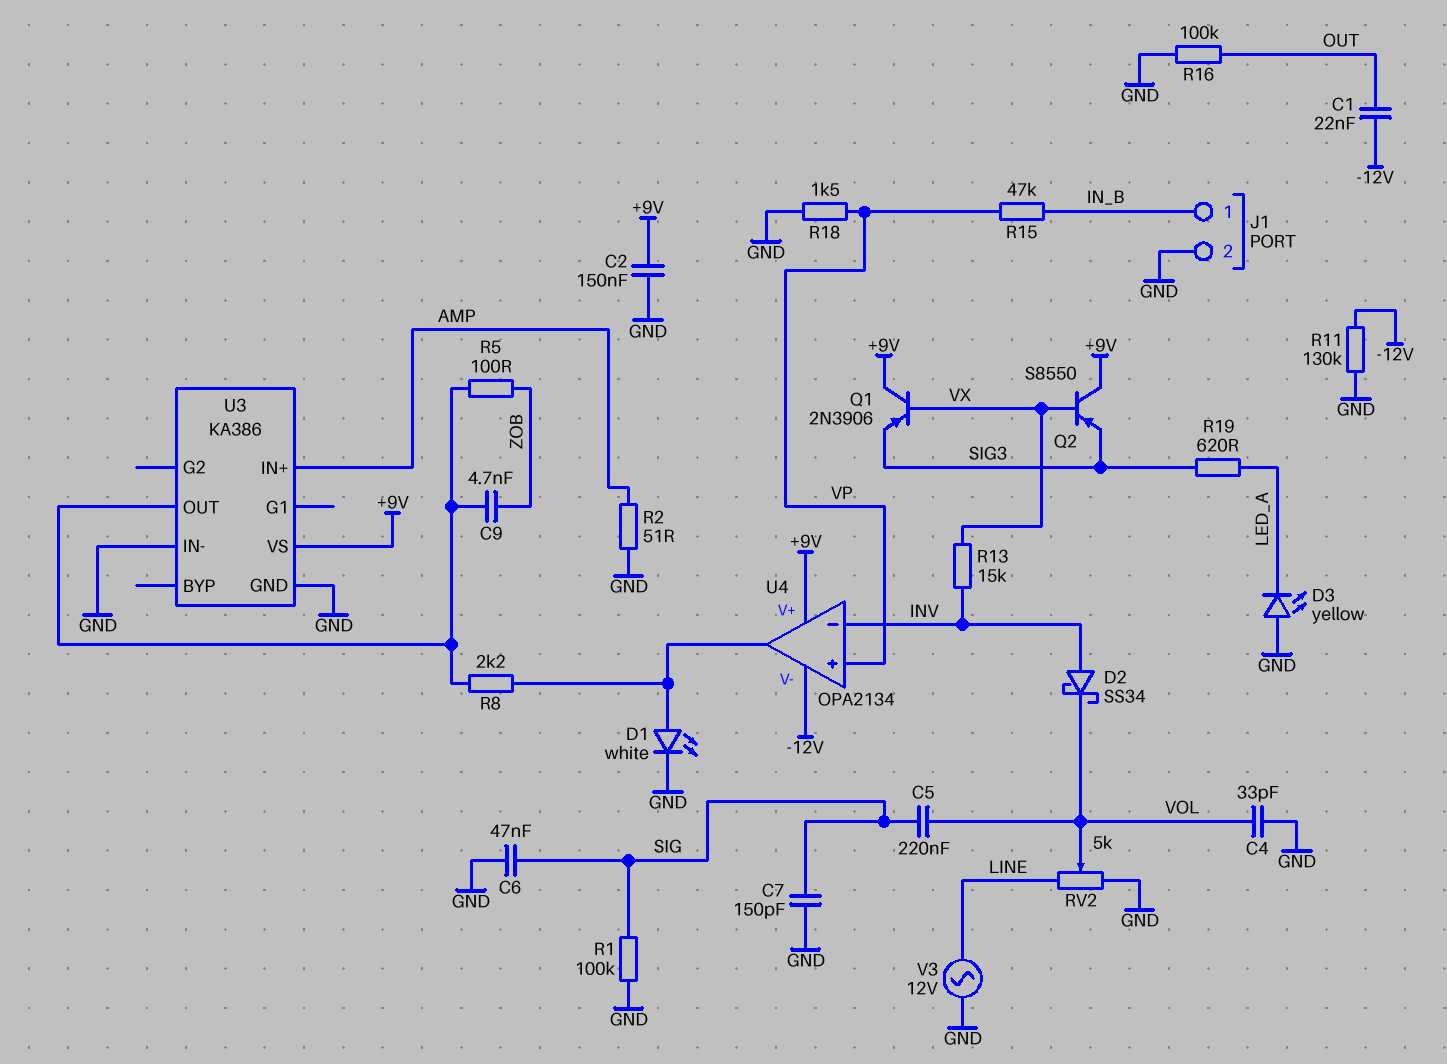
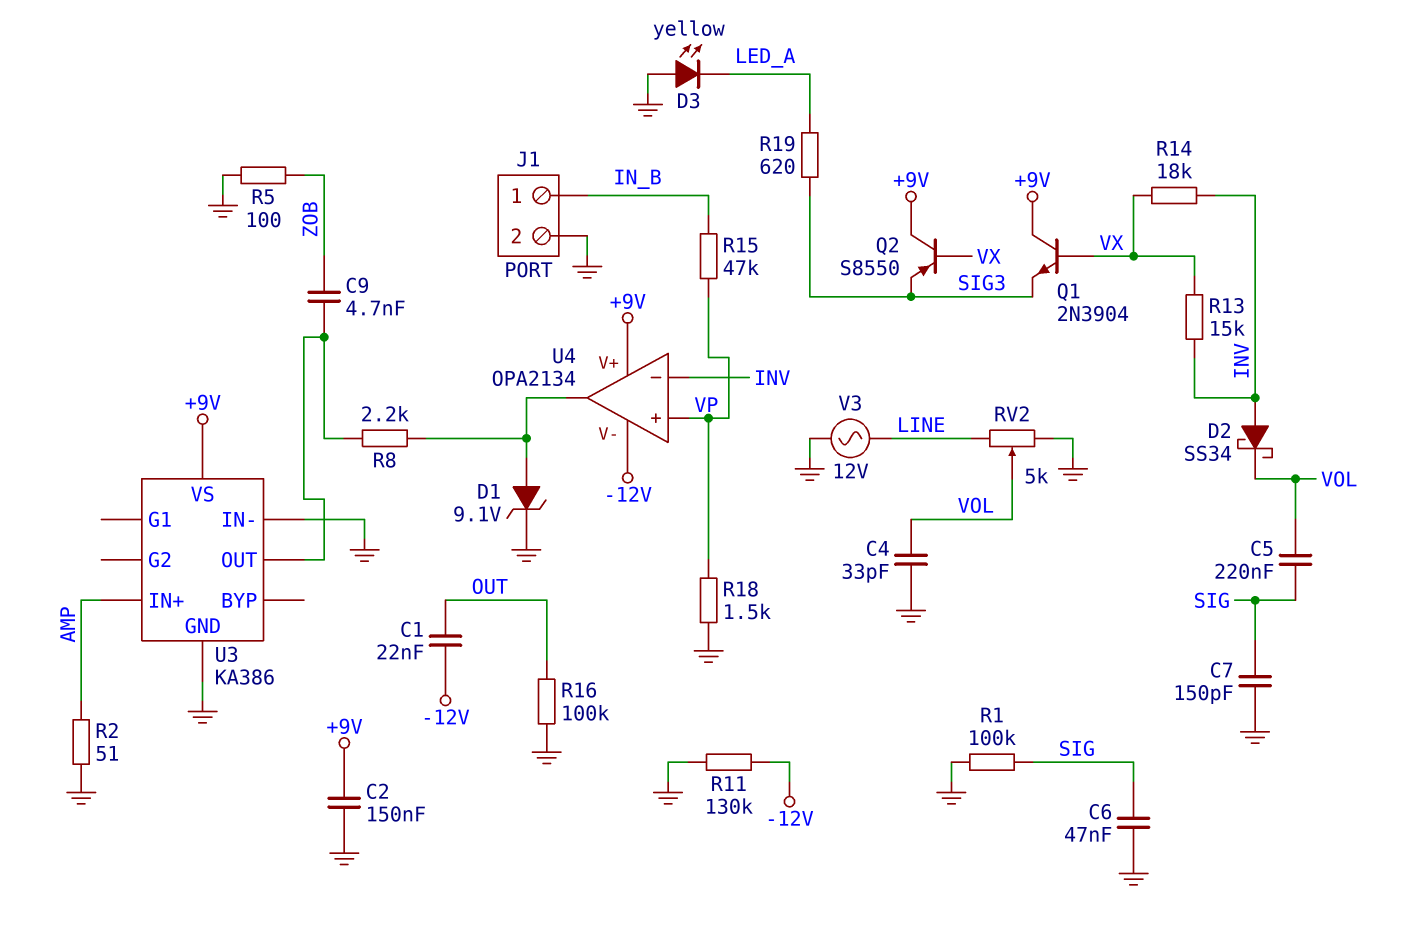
D1: LED white (A U4/out, K GND) -> zener 9.1V (A U4/out, K GND)
Q1: PNP 2N3906 (B VX, C +9V, E SIG3) -> NPN 2N3904 (B VX, C +9V, E SIG3)
R5: 100 (U3/OUT, ZOB) -> 100 (GND, ZOB)
R14: none -> 18k (INV, VX)

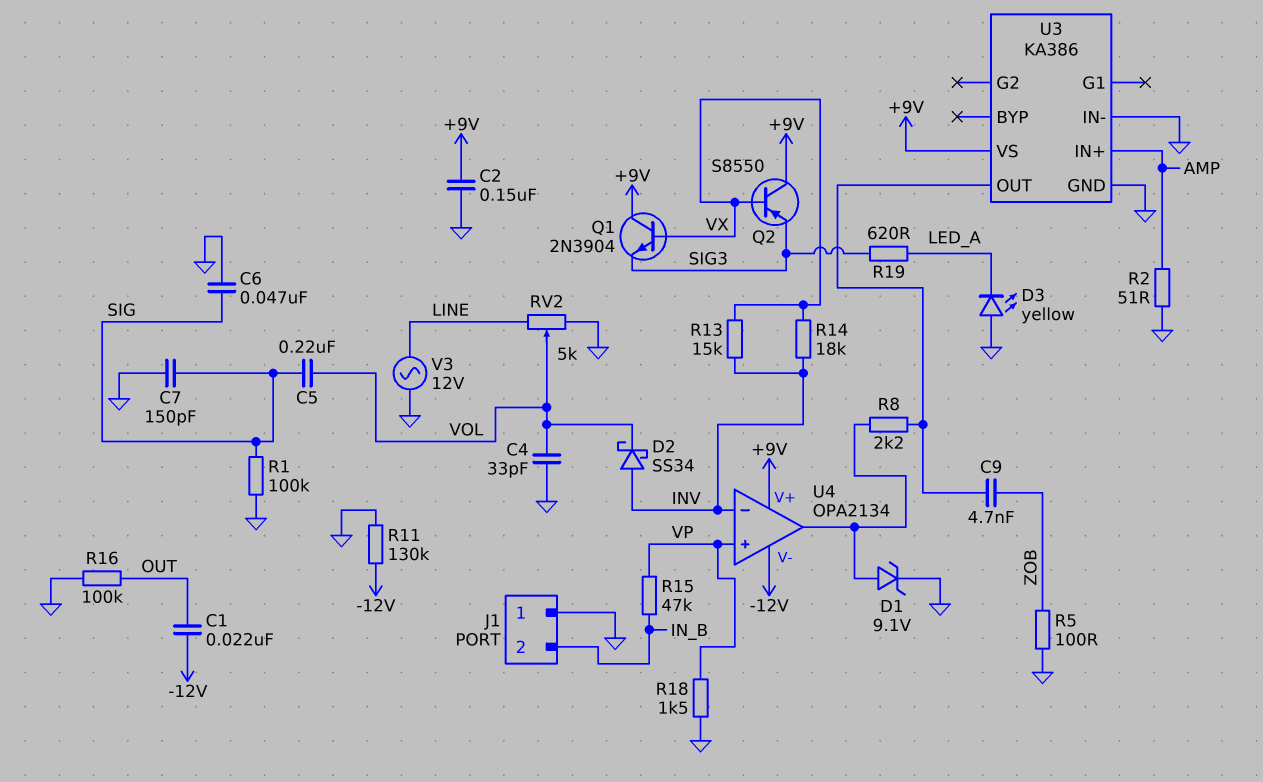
J1 pin 1: IN_B -> GND
J1 pin 2: GND -> IN_B

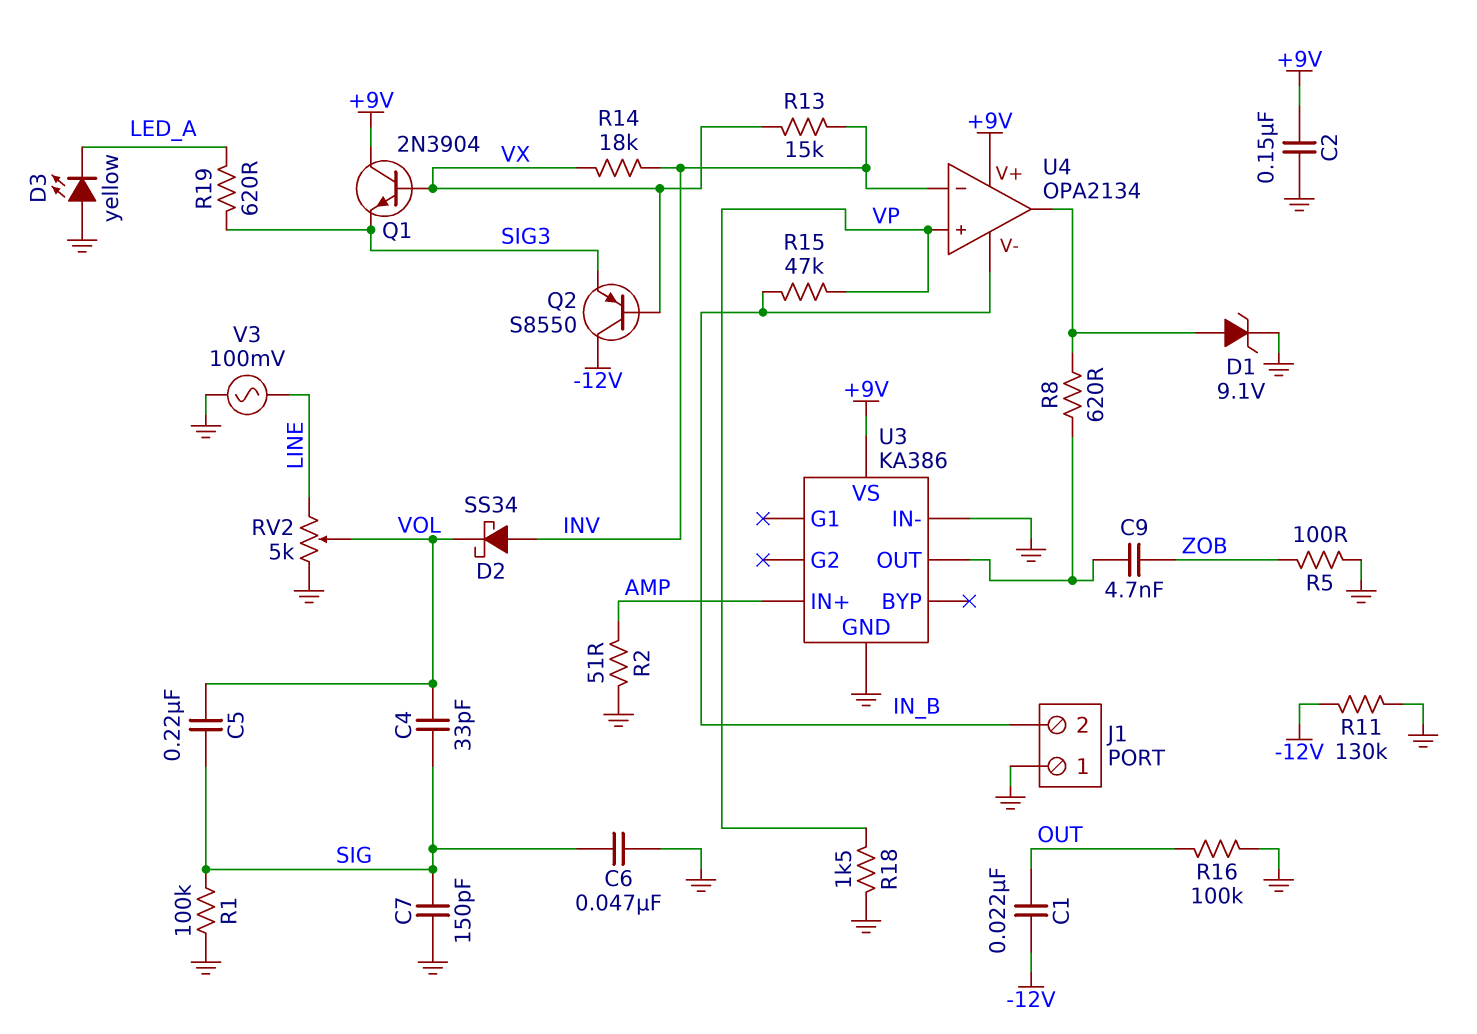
C4: 33pF (GND, VOL) -> 33pF (SIG, VOL)
Q2: PNP S8550 (B VX, C +9V, E SIG3) -> PNP S8550 (B VX, C -12V, E SIG3)
R8: 2.2k (U3/OUT, U4/out) -> 620 (U3/OUT, U4/out)
U4 pin V-: -12V -> IN_B
V3: AC 12V (GND, LINE) -> AC 100mV (GND, LINE)

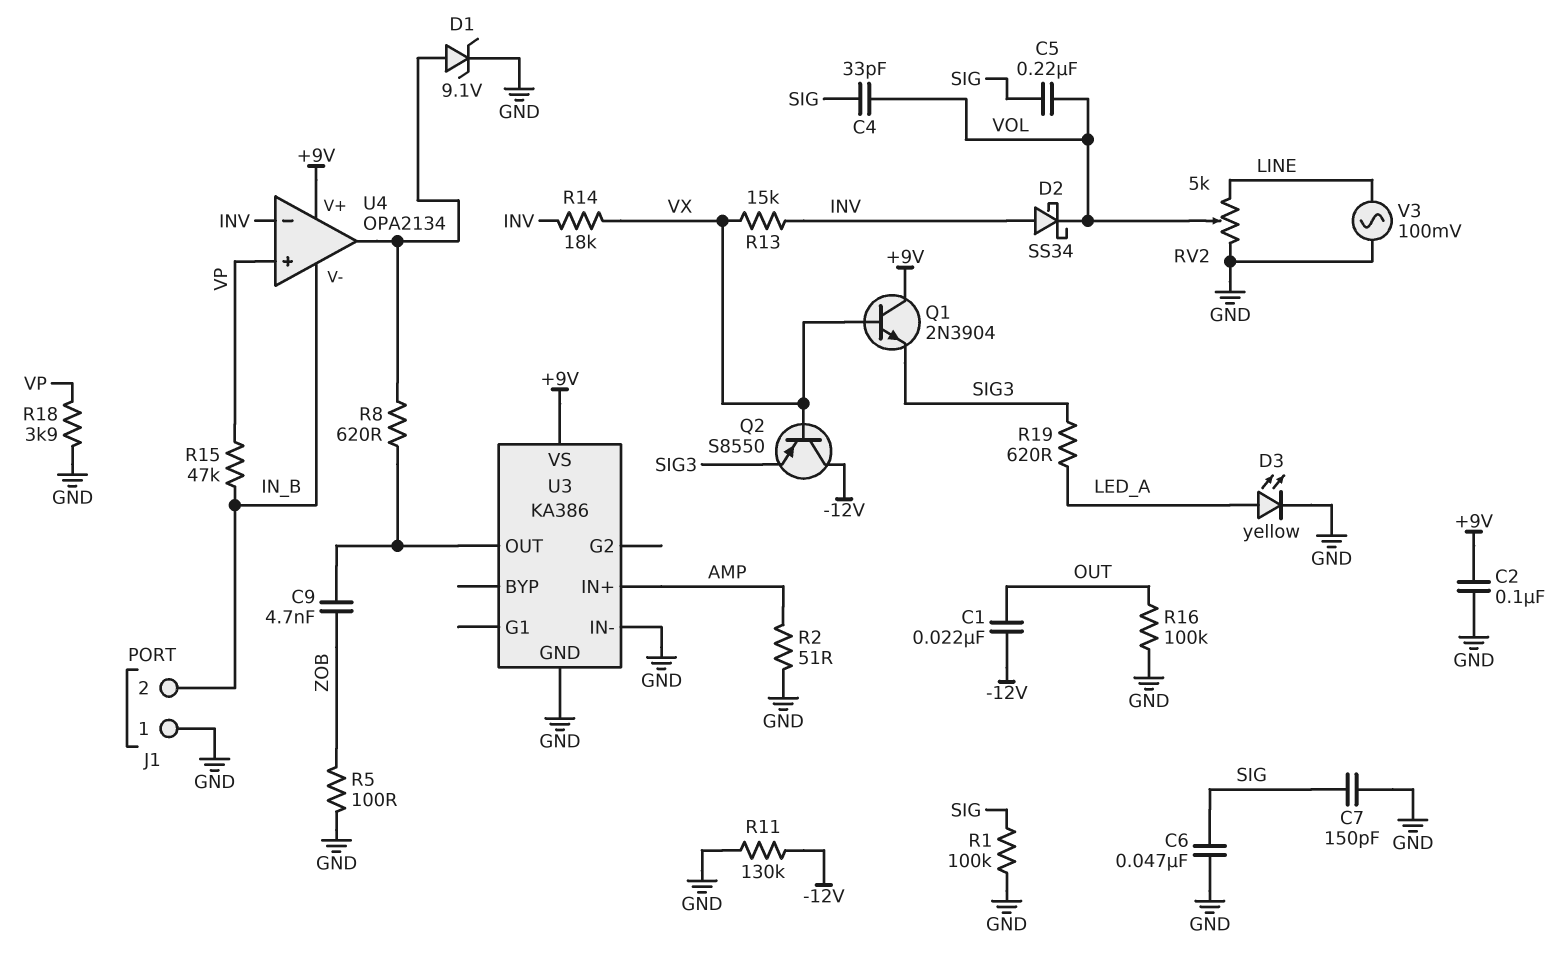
C2: 150nF (+9V, GND) -> 100nF (+9V, GND)
D3: LED yellow (A GND, K LED_A) -> LED yellow (A LED_A, K GND)
R18: 1.5k (GND, VP) -> 3.9k (GND, VP)

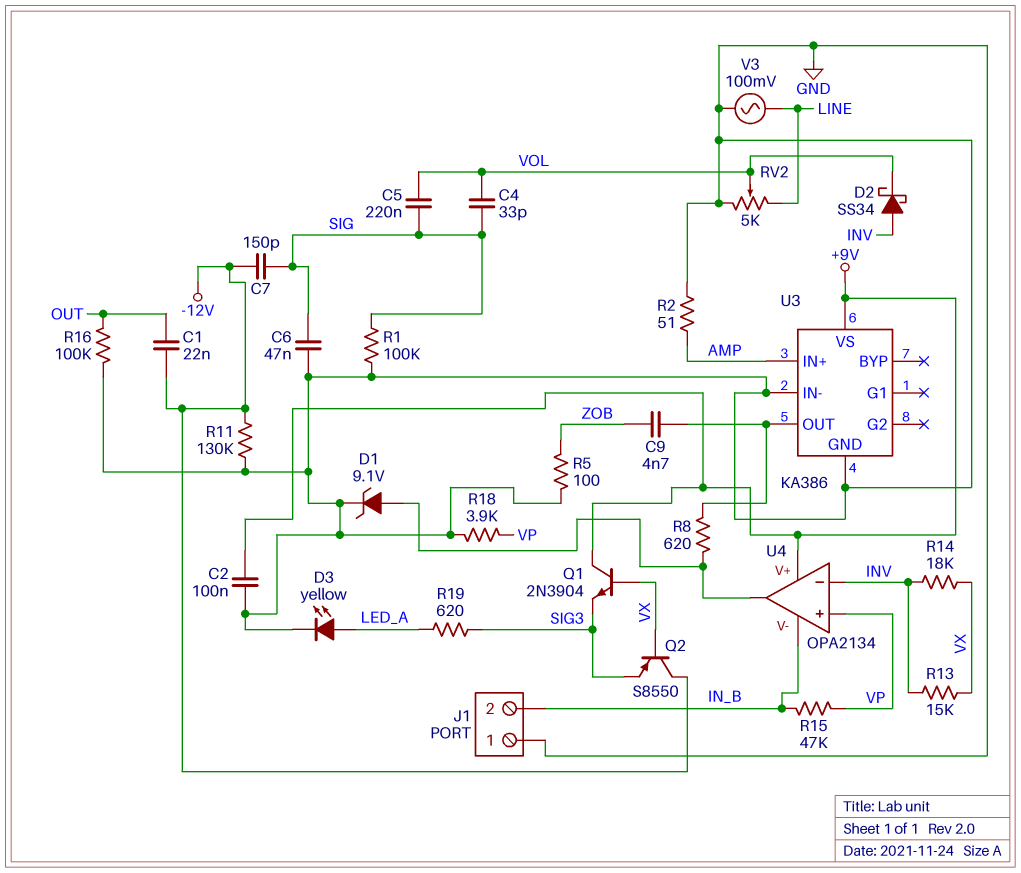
C7: 150pF (GND, SIG) -> 150pF (-12V, SIG)

